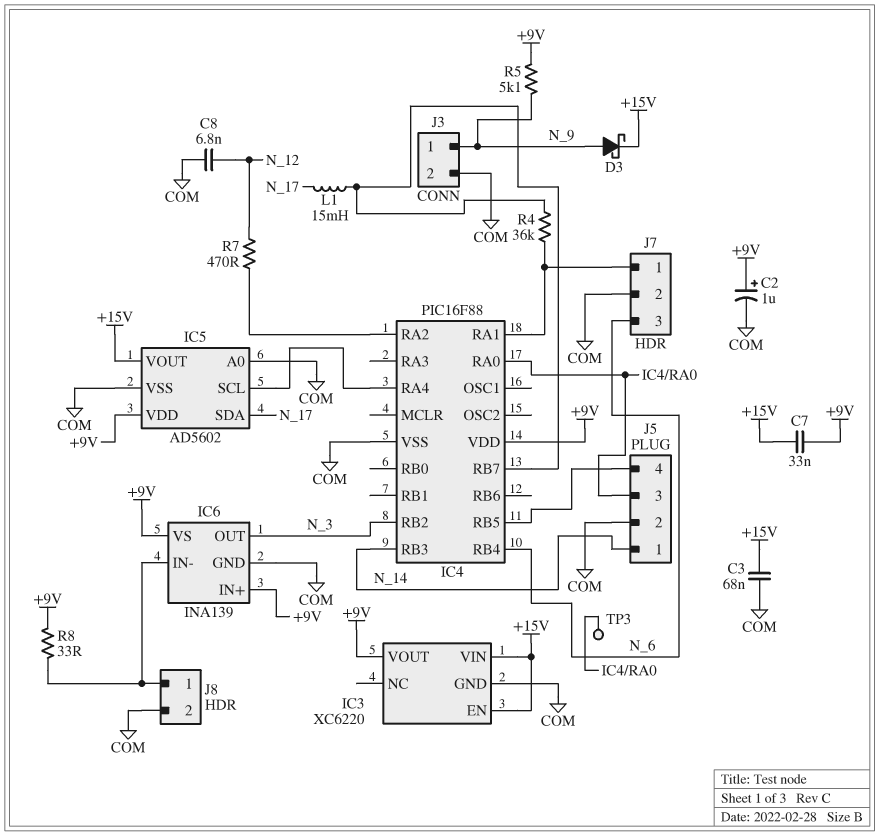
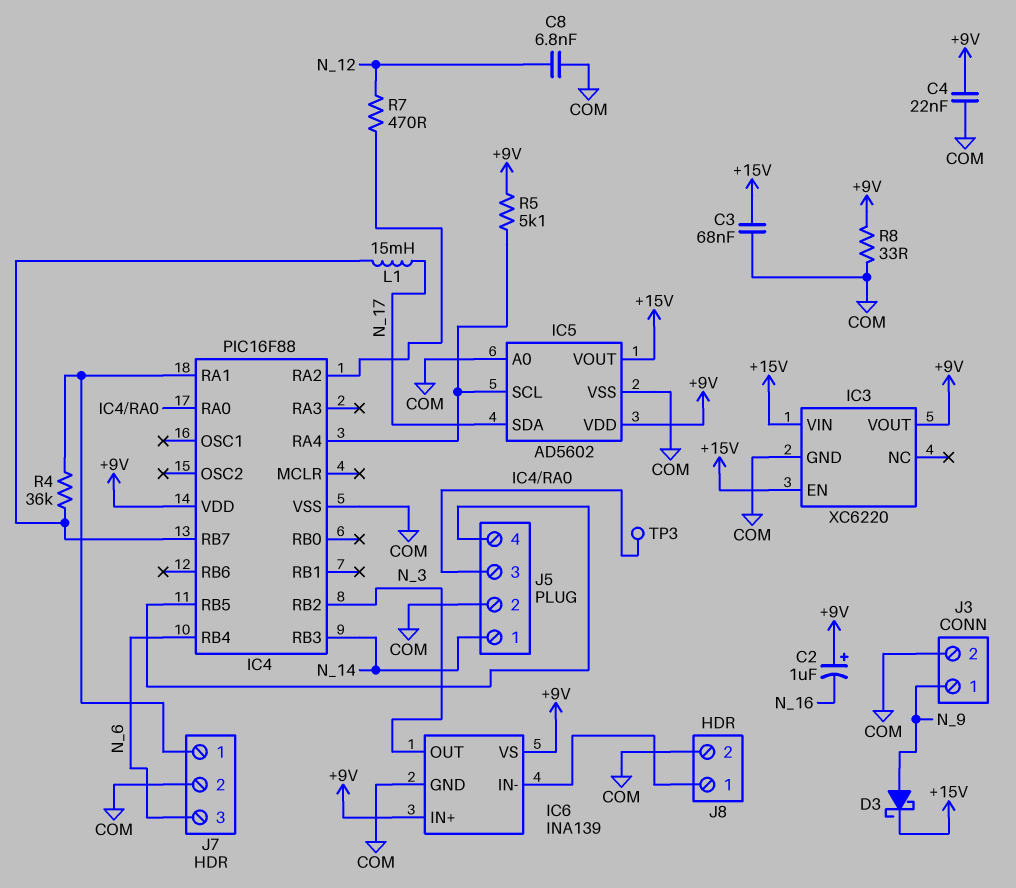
C2: 1uF (plus +9V, minus COM) -> 1uF (plus +9V, minus N_16)
C4: none -> 22nF (+9V, COM)
C7: 33nF (+9V, +15V) -> none
R5: 5.1k (+9V, N_9) -> 5.1k (+9V, IC4/RA4)
R8: 33 (+9V, IC6/IN-) -> 33 (+9V, COM)

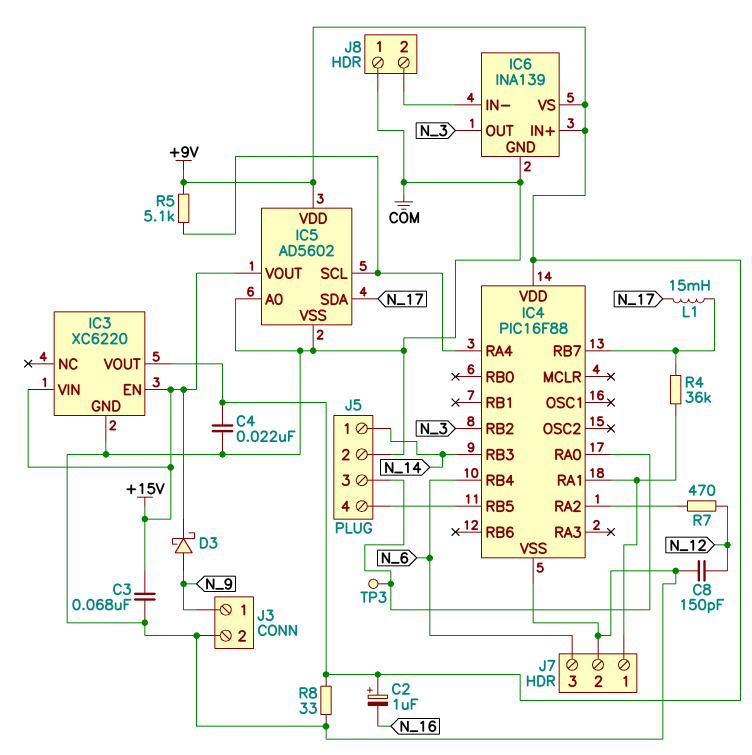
C8: 6.8nF (COM, N_12) -> 150pF (COM, N_12)
J8 pin 1: IC6/IN- -> COM
J8 pin 2: COM -> IC6/IN-

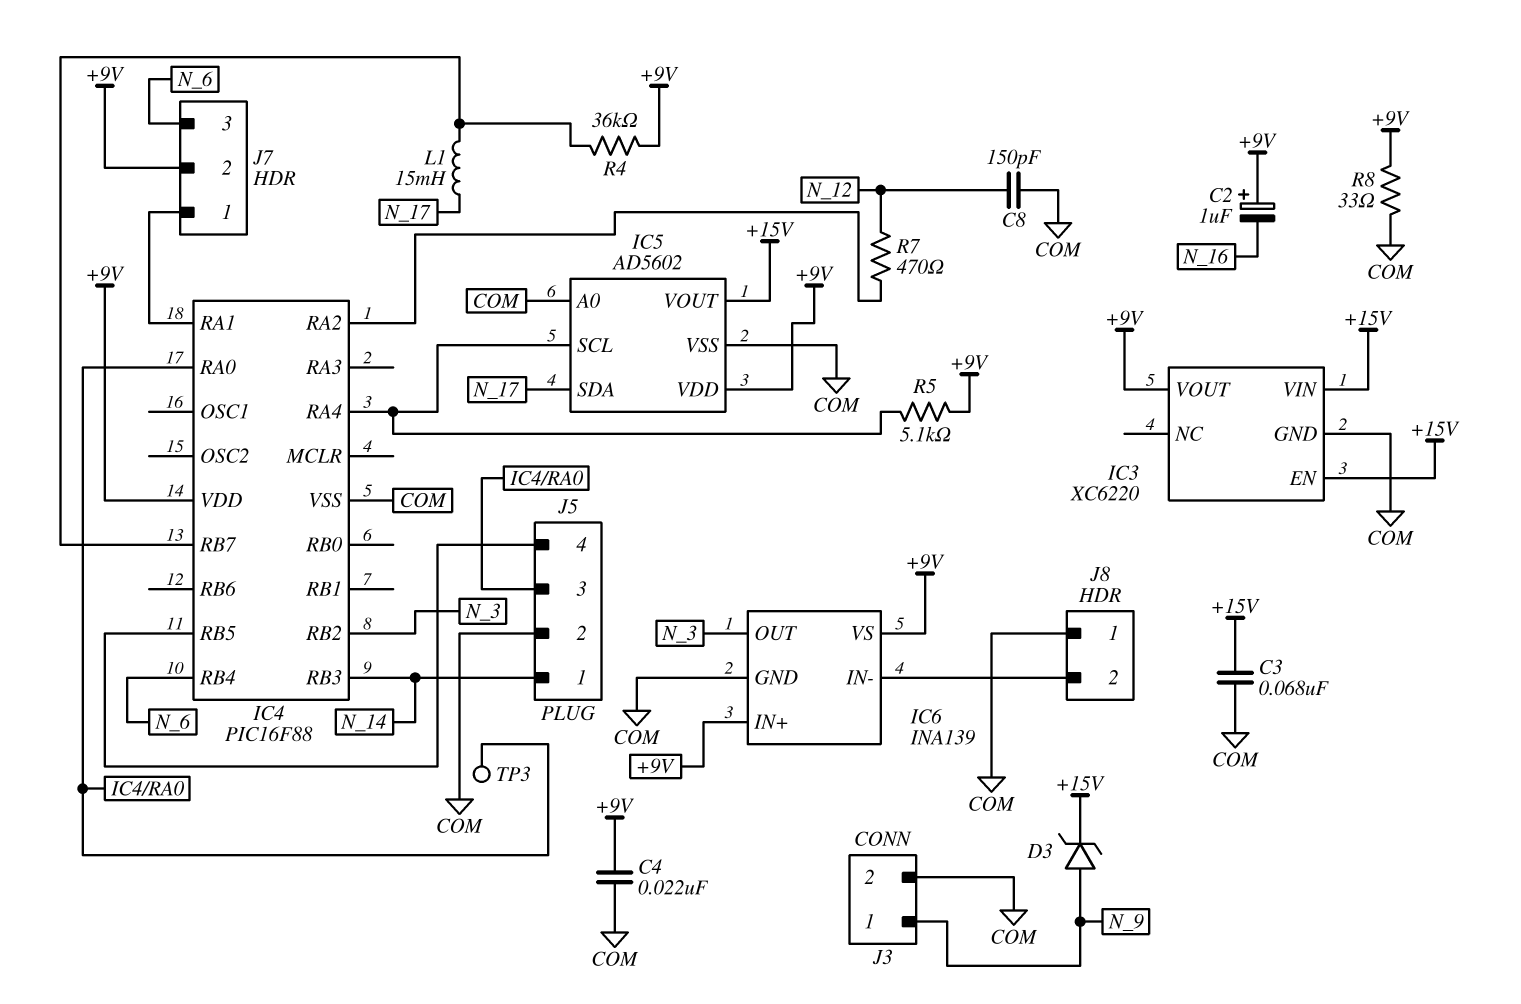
D3: schottky (A N_9, K +15V) -> zener (A N_9, K +15V)
J7 pin 2: COM -> +9V
R4: 36k (IC4/RA1, IC4/RB7) -> 36k (+9V, IC4/RB7)

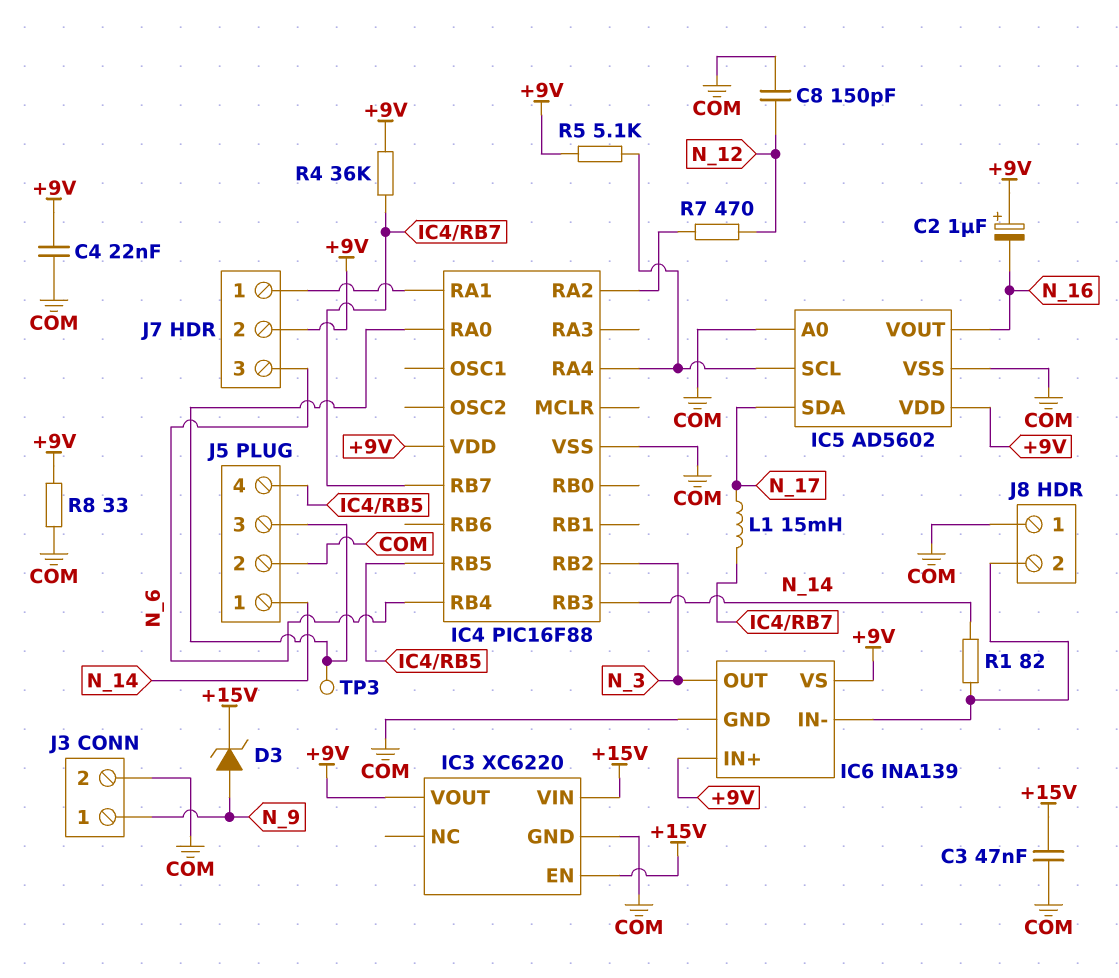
C3: 68nF (+15V, COM) -> 47nF (+15V, COM)
IC5 pin VOUT: +15V -> N_16
R1: none -> 82 (IC6/IN-, N_14)

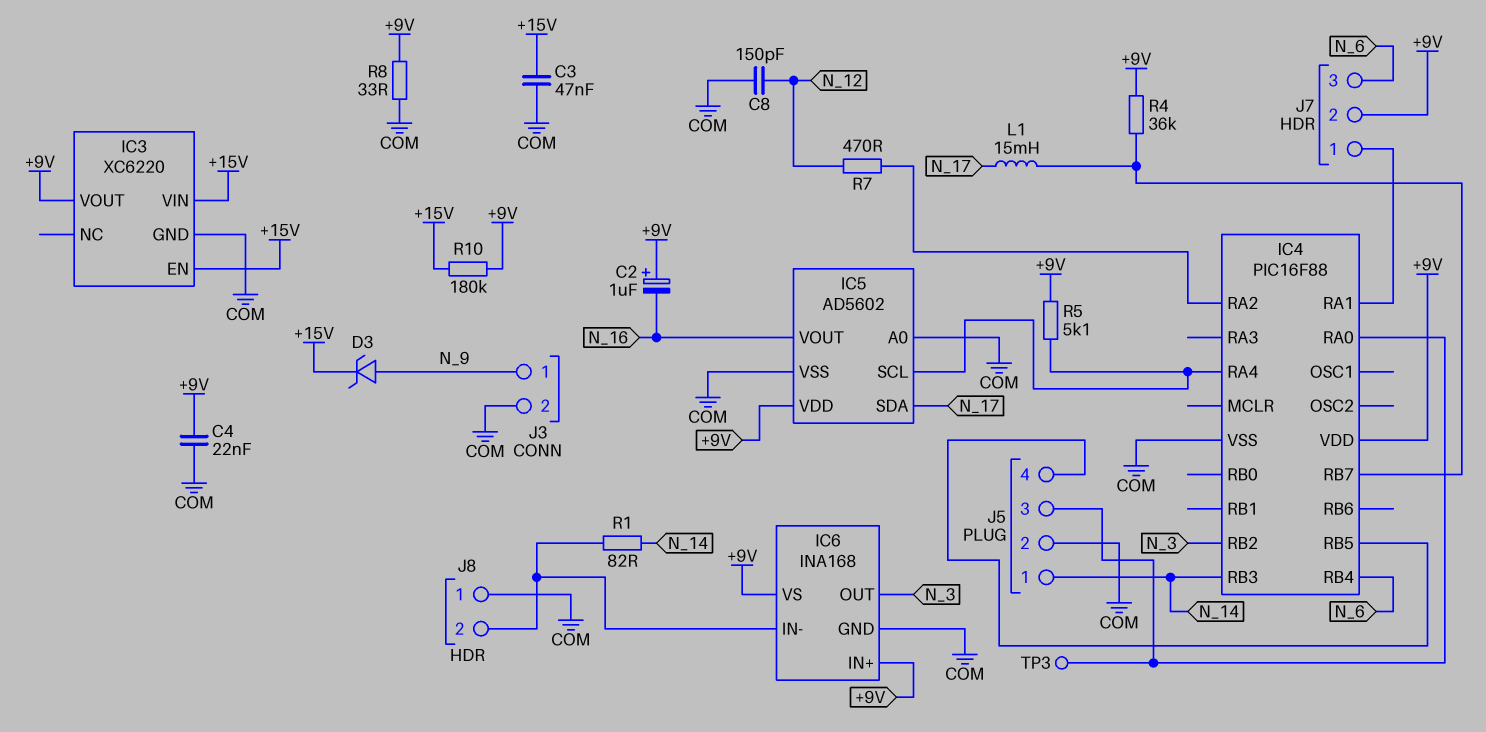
IC6: INA139 -> INA168
R10: none -> 180k (+9V, +15V)

